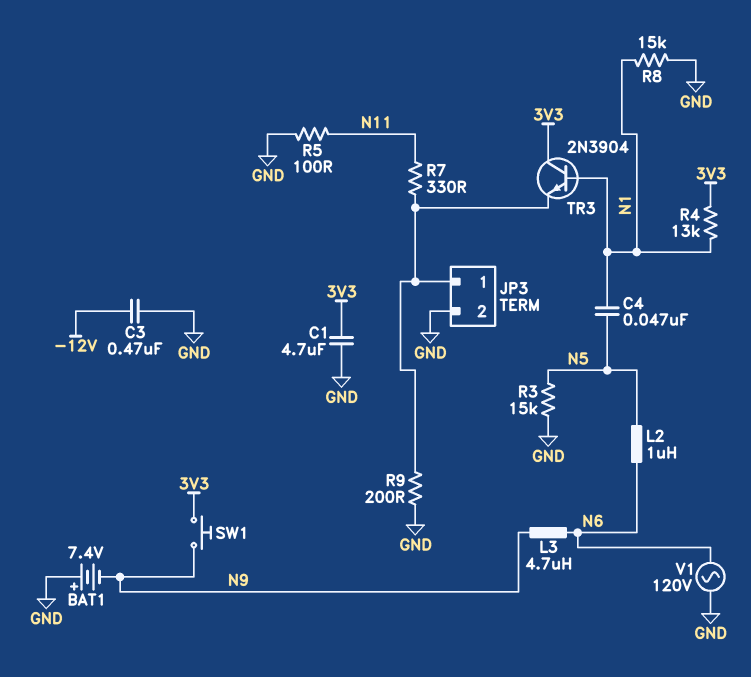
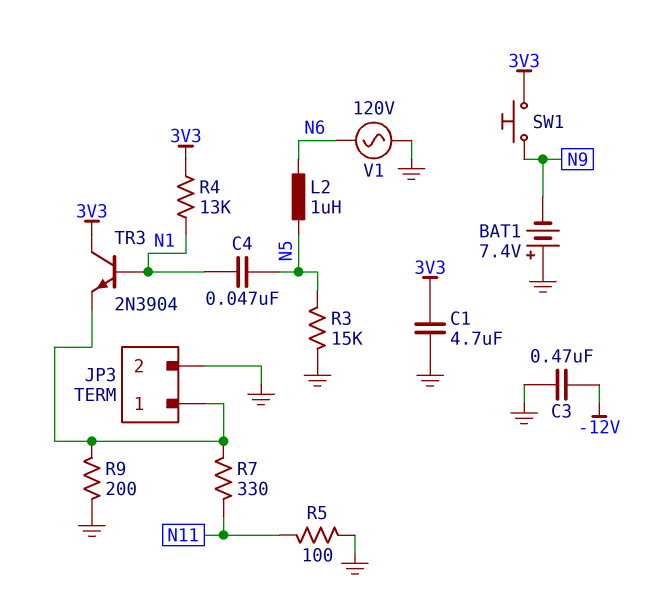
L3: 4.7uH (N6, N9) -> none
R8: 15k (GND, N1) -> none

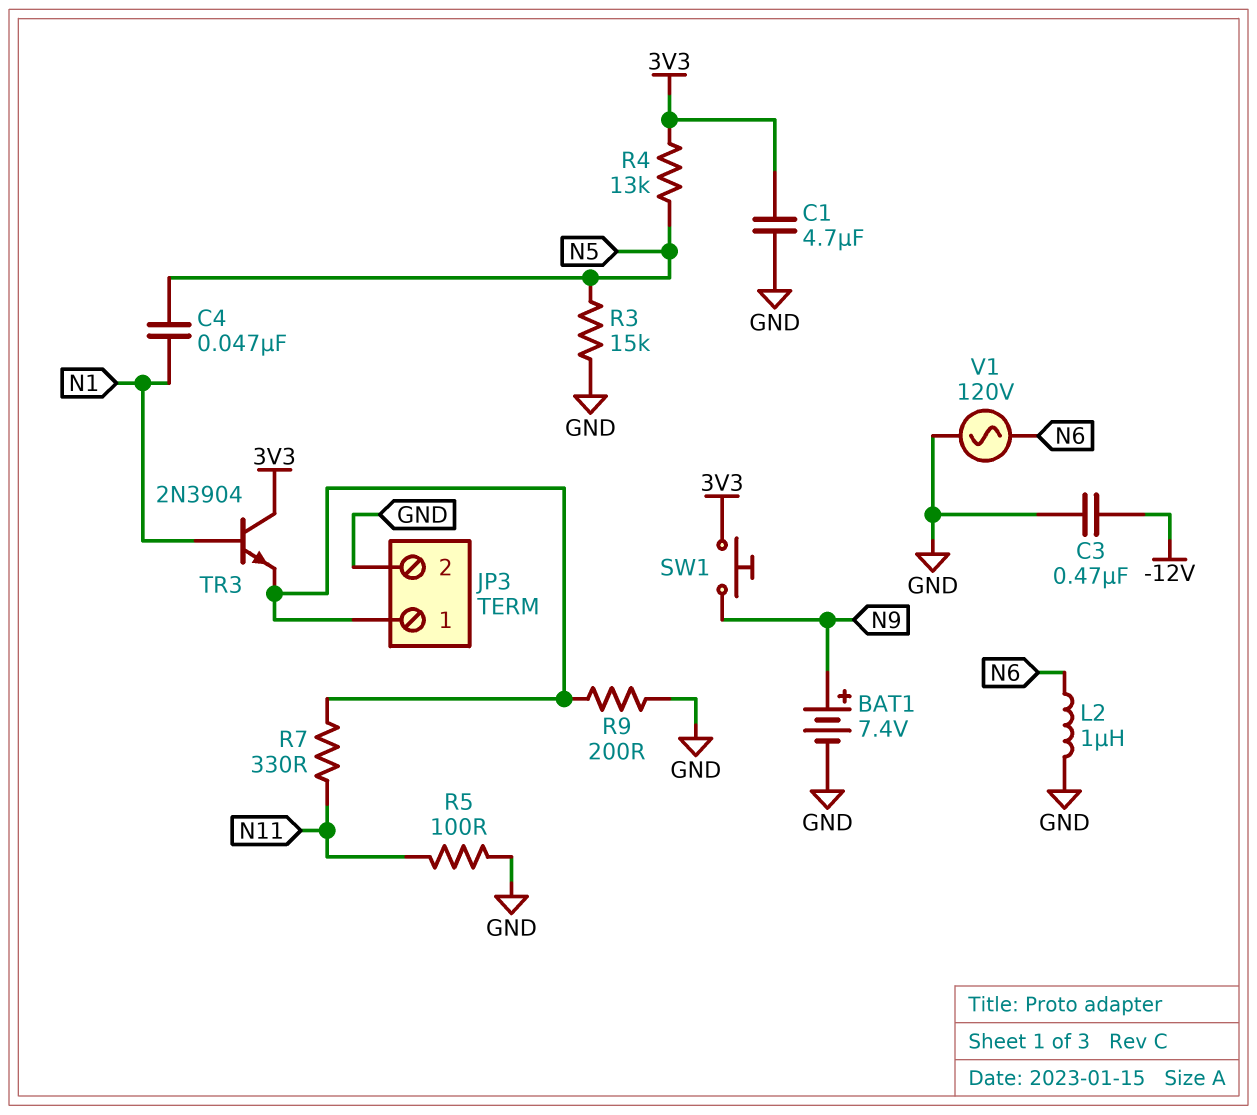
BAT1: 7.4V (plus GND, minus N9) -> 7.4V (plus N9, minus GND)
L2: 1uH (N5, N6) -> 1uH (GND, N6)
R4: 13k (3V3, N1) -> 13k (3V3, N5)

